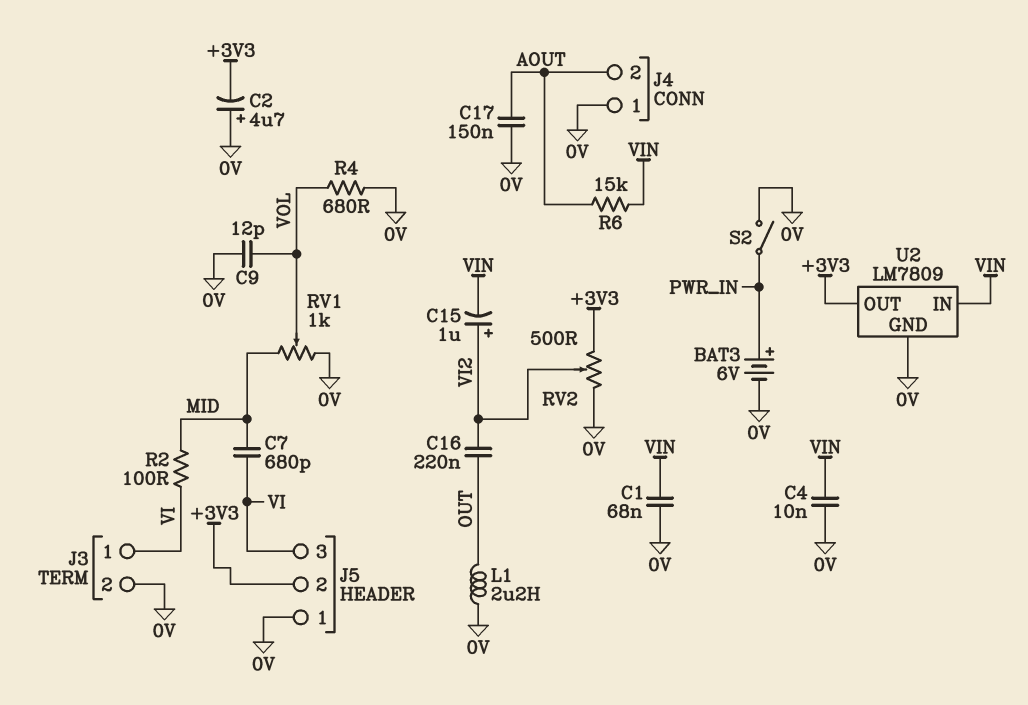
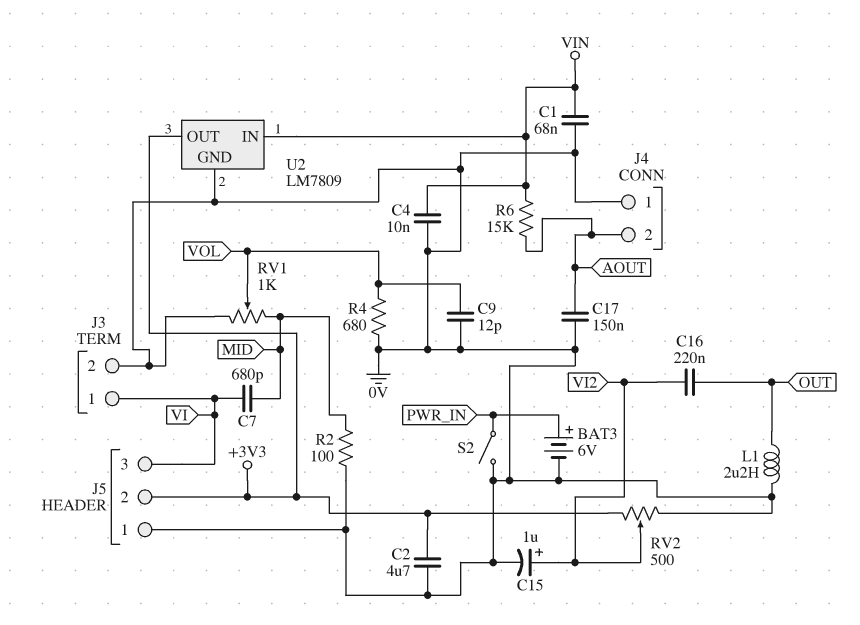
C2: 4.7uF (plus 0V, minus +3V3) -> 4.7uF (+3V3, 0V)
C15: 1uF (plus VI2, minus VIN) -> 1uF (plus VI2, minus 0V)
R2: 100 (MID, VI) -> 100 (0V, MID)

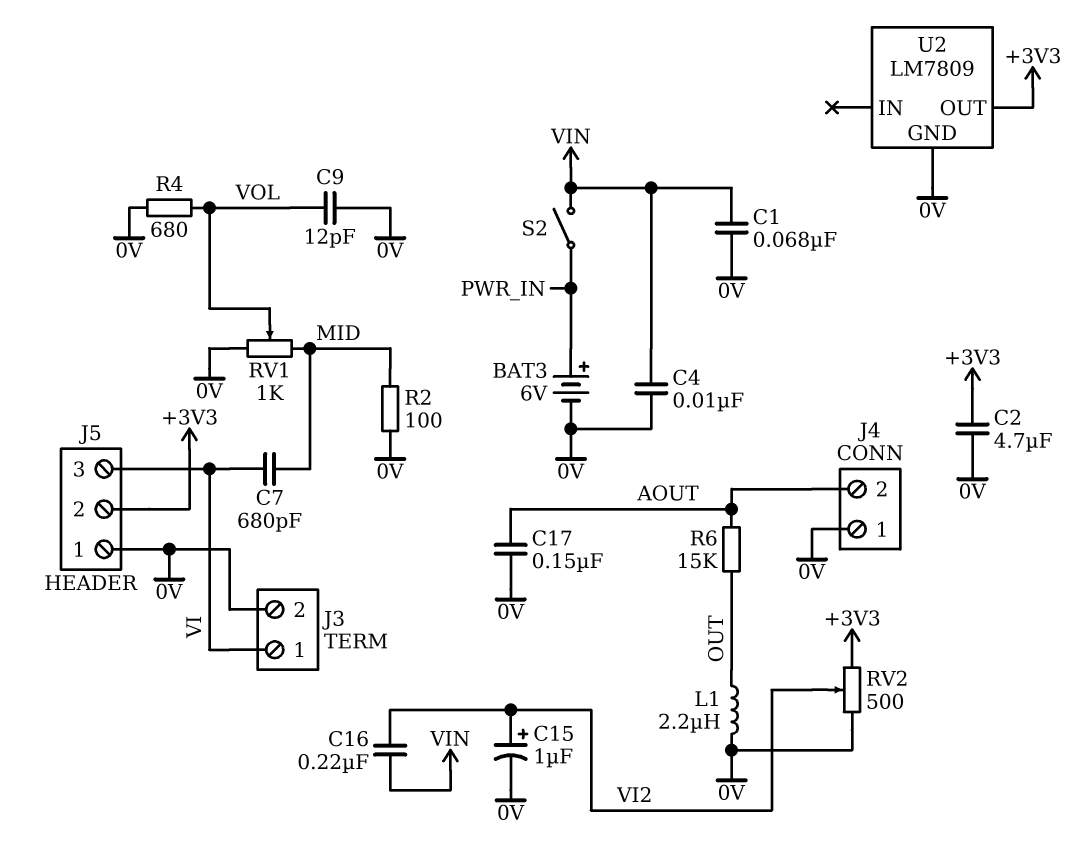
C16: 220nF (OUT, VI2) -> 220nF (VI2, VIN)
R6: 15k (AOUT, VIN) -> 15k (AOUT, OUT)
S2: switch (0V, PWR_IN) -> switch (PWR_IN, VIN)
U2 pin IN: VIN -> none

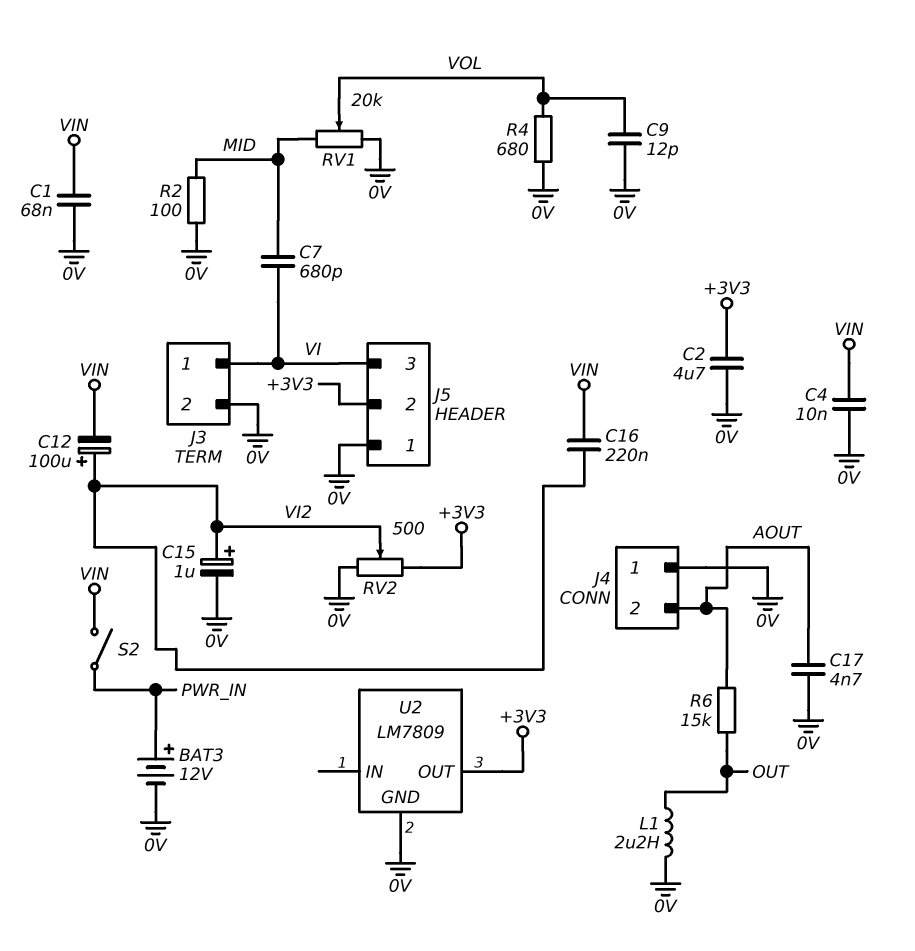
BAT3: 6V (plus PWR_IN, minus 0V) -> 12V (plus PWR_IN, minus 0V)
C12: none -> 100uF (plus VI2, minus VIN)
C17: 150nF (0V, AOUT) -> 4.7nF (0V, AOUT)
RV1: 1k (0V, MID, wiper VOL) -> 20k (0V, MID, wiper VOL)

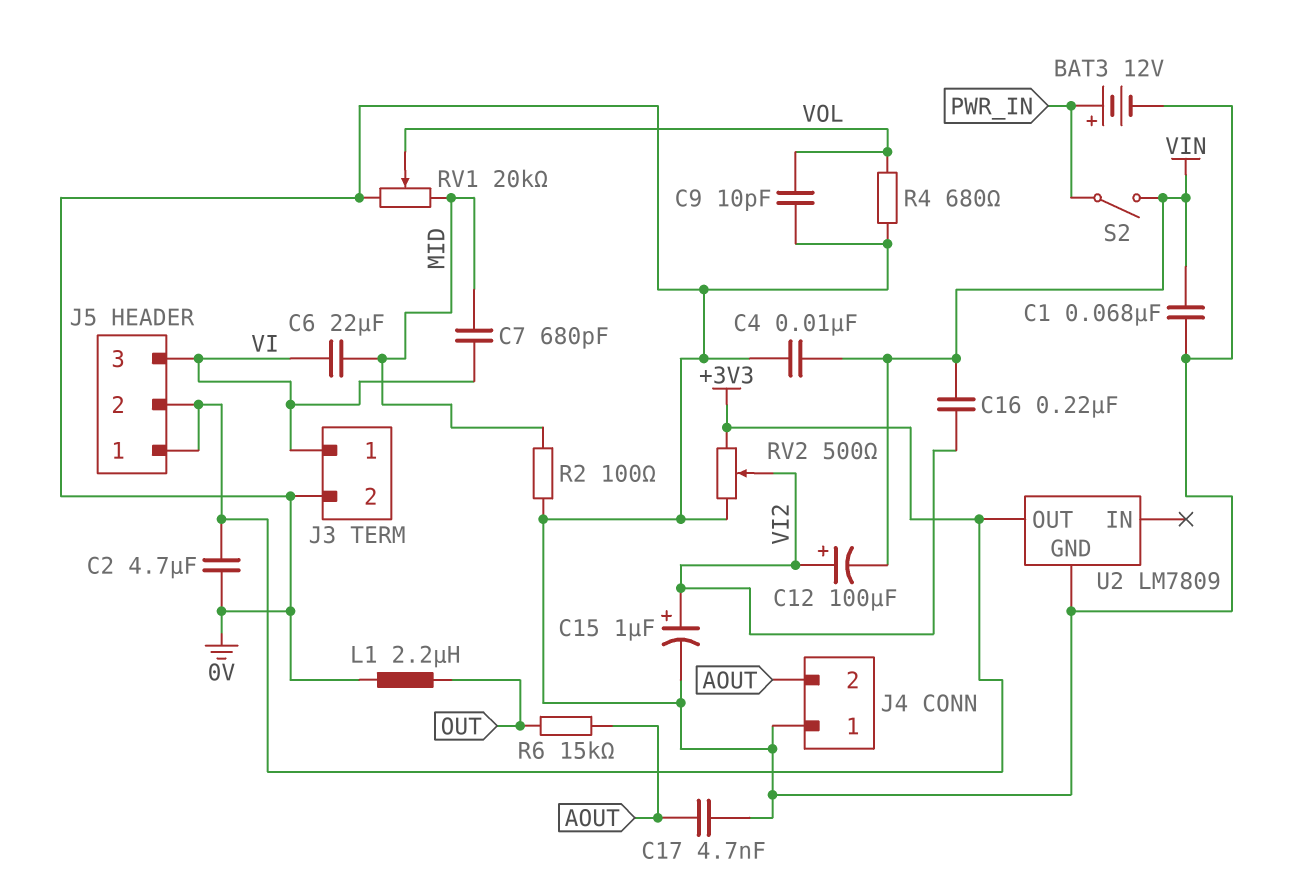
C6: none -> 22uF (MID, VI)
C9: 12pF (0V, VOL) -> 10pF (0V, VOL)
J5 pin 1: 0V -> +3V3

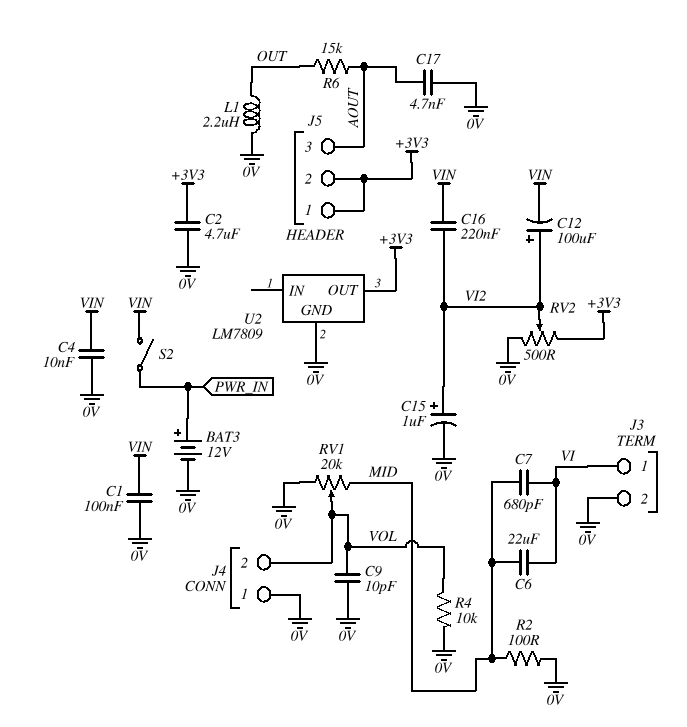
C1: 68nF (0V, VIN) -> 100nF (0V, VIN)
J4 pin 2: AOUT -> VOL
J5 pin 3: VI -> AOUT
R4: 680 (0V, VOL) -> 10k (0V, VOL)

